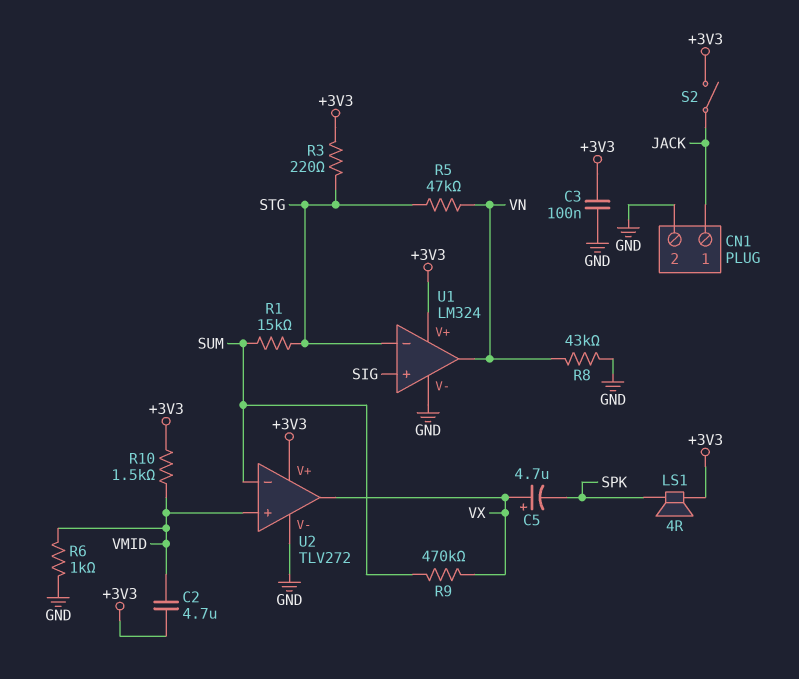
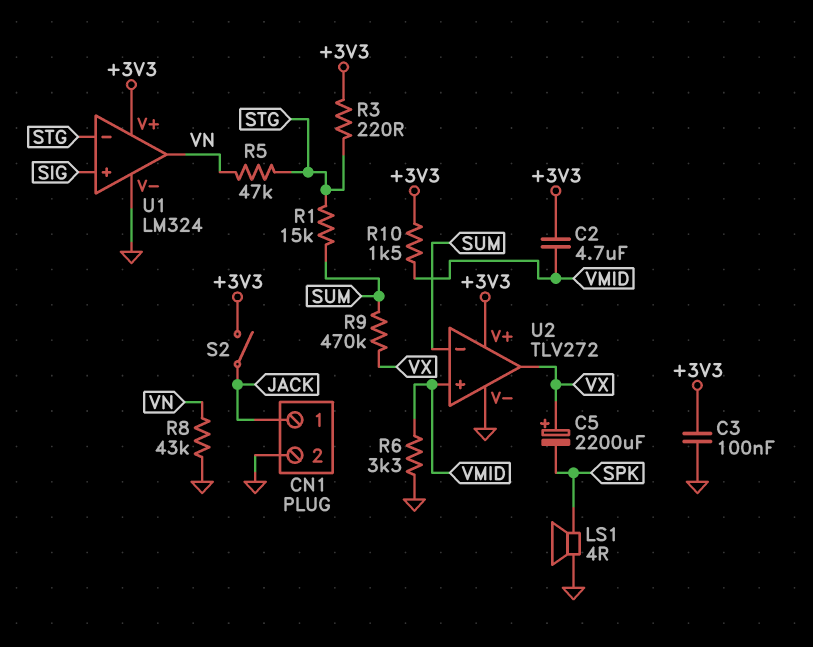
C5: 4.7uF (plus VX, minus SPK) -> 2200uF (plus VX, minus SPK)
LS1: speaker 4R (+3V3, SPK) -> speaker 4R (GND, SPK)
R6: 1k (GND, VMID) -> 3.3k (GND, VMID)

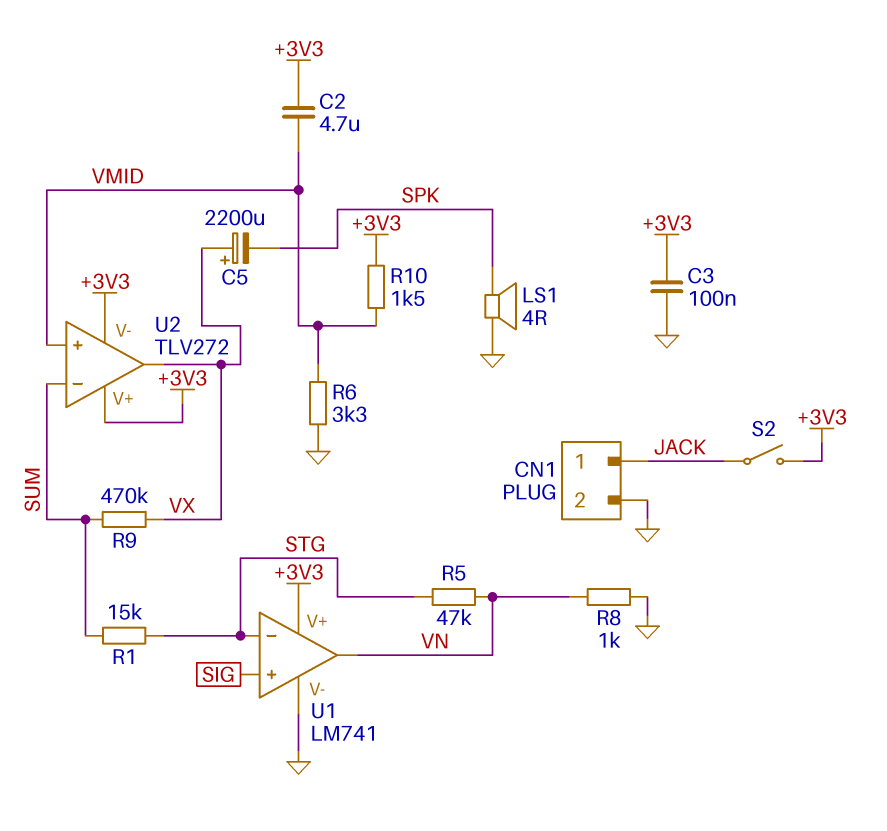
R3: 220 (+3V3, STG) -> none
R8: 43k (GND, VN) -> 1k (GND, VN)
U1: LM324 -> LM741
U2 pin V-: GND -> +3V3

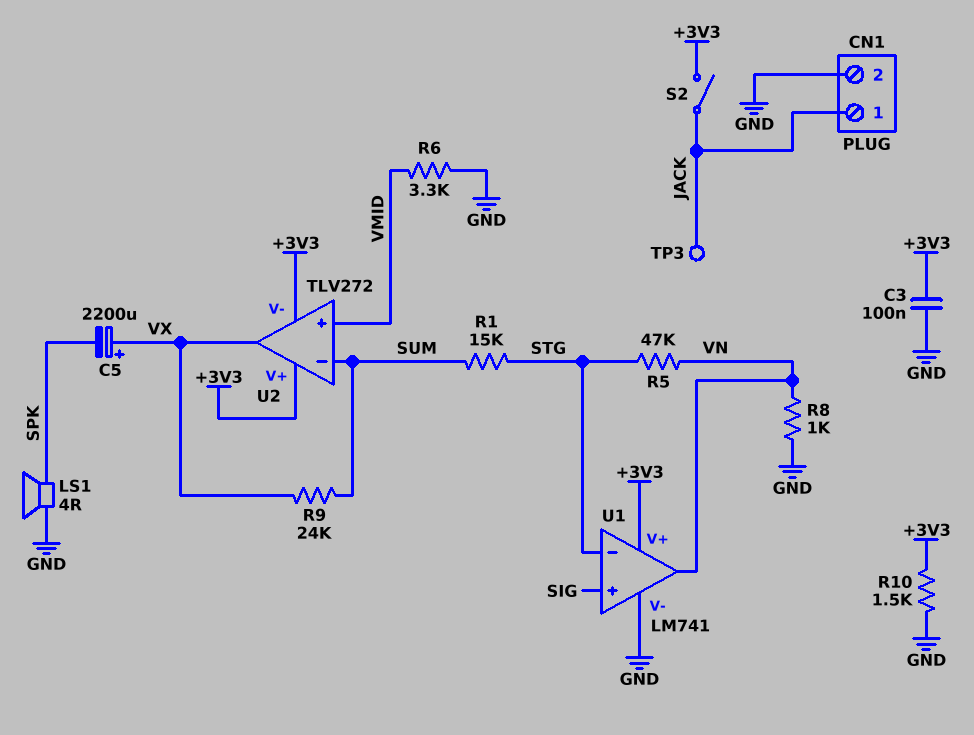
C2: 4.7uF (+3V3, VMID) -> none
R9: 470k (SUM, VX) -> 24k (SUM, VX)
R10: 1.5k (+3V3, VMID) -> 1.5k (+3V3, GND)
TP3: none -> test point (JACK)

